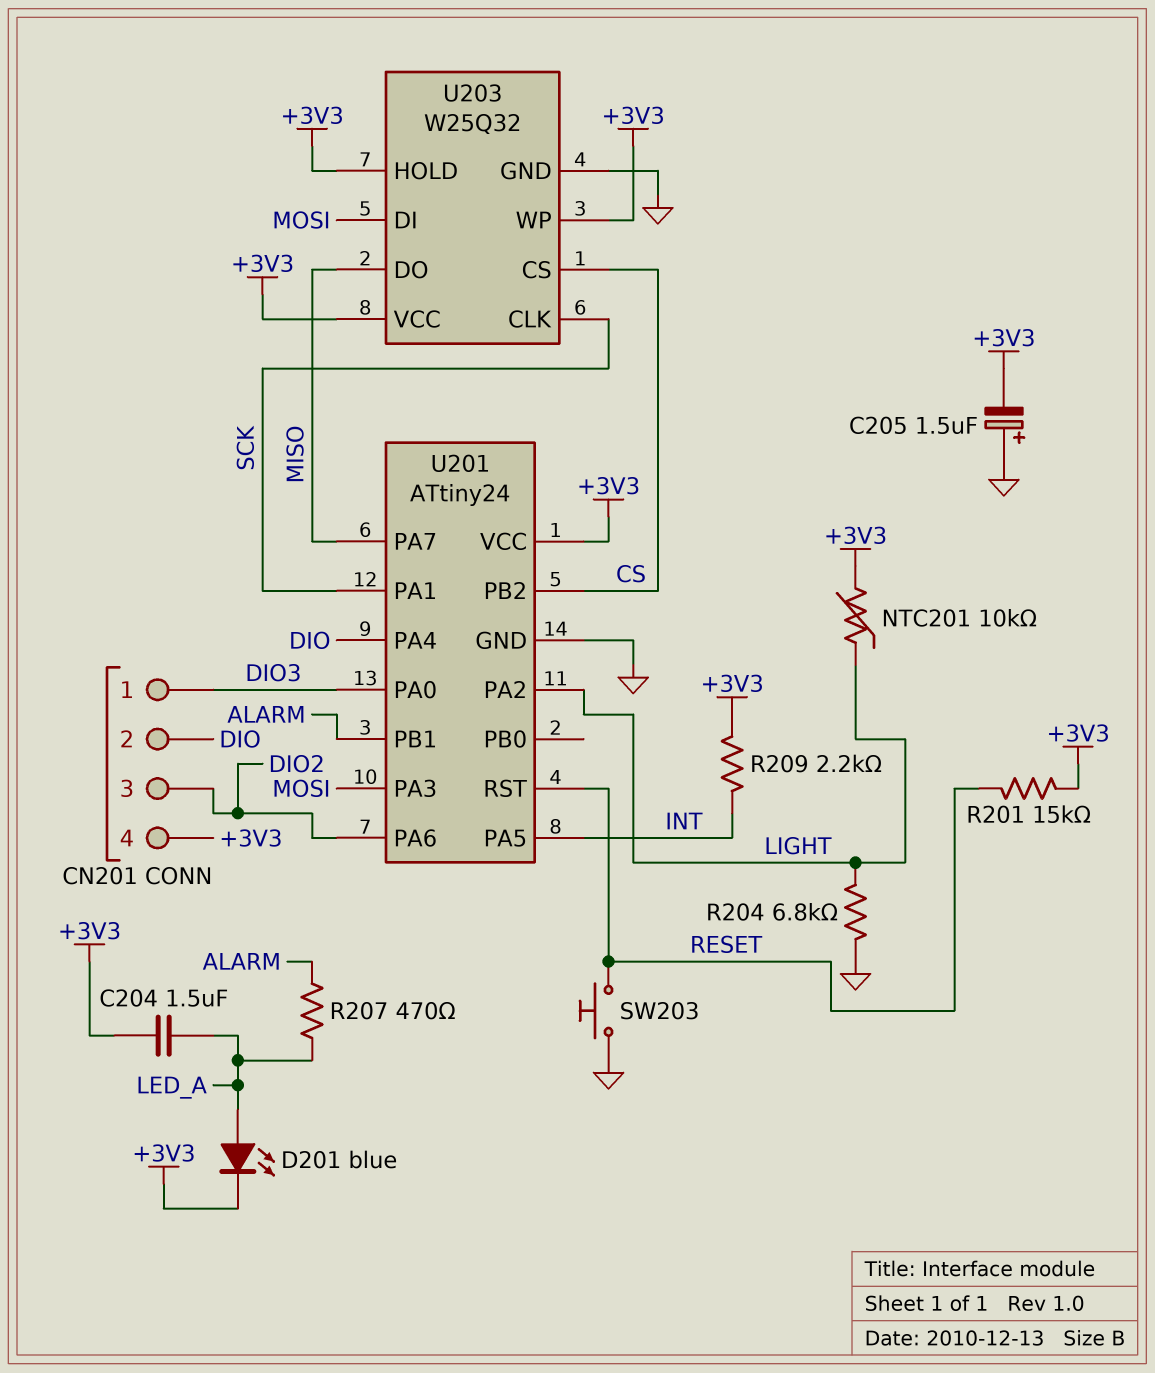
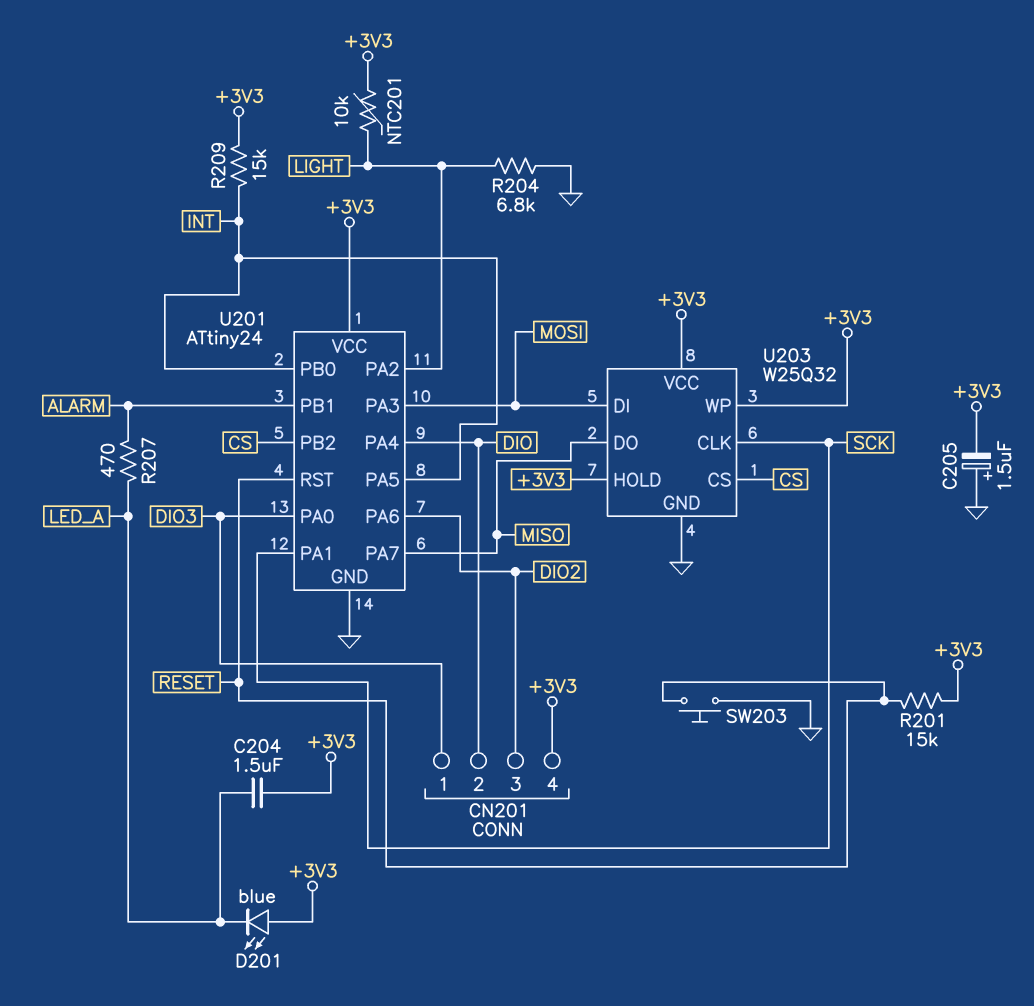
D201: LED blue (A LED_A, K +3V3) -> LED blue (A +3V3, K LED_A)
R209: 2.2k (+3V3, INT) -> 15k (+3V3, INT)
U201 pin PB0: none -> INT

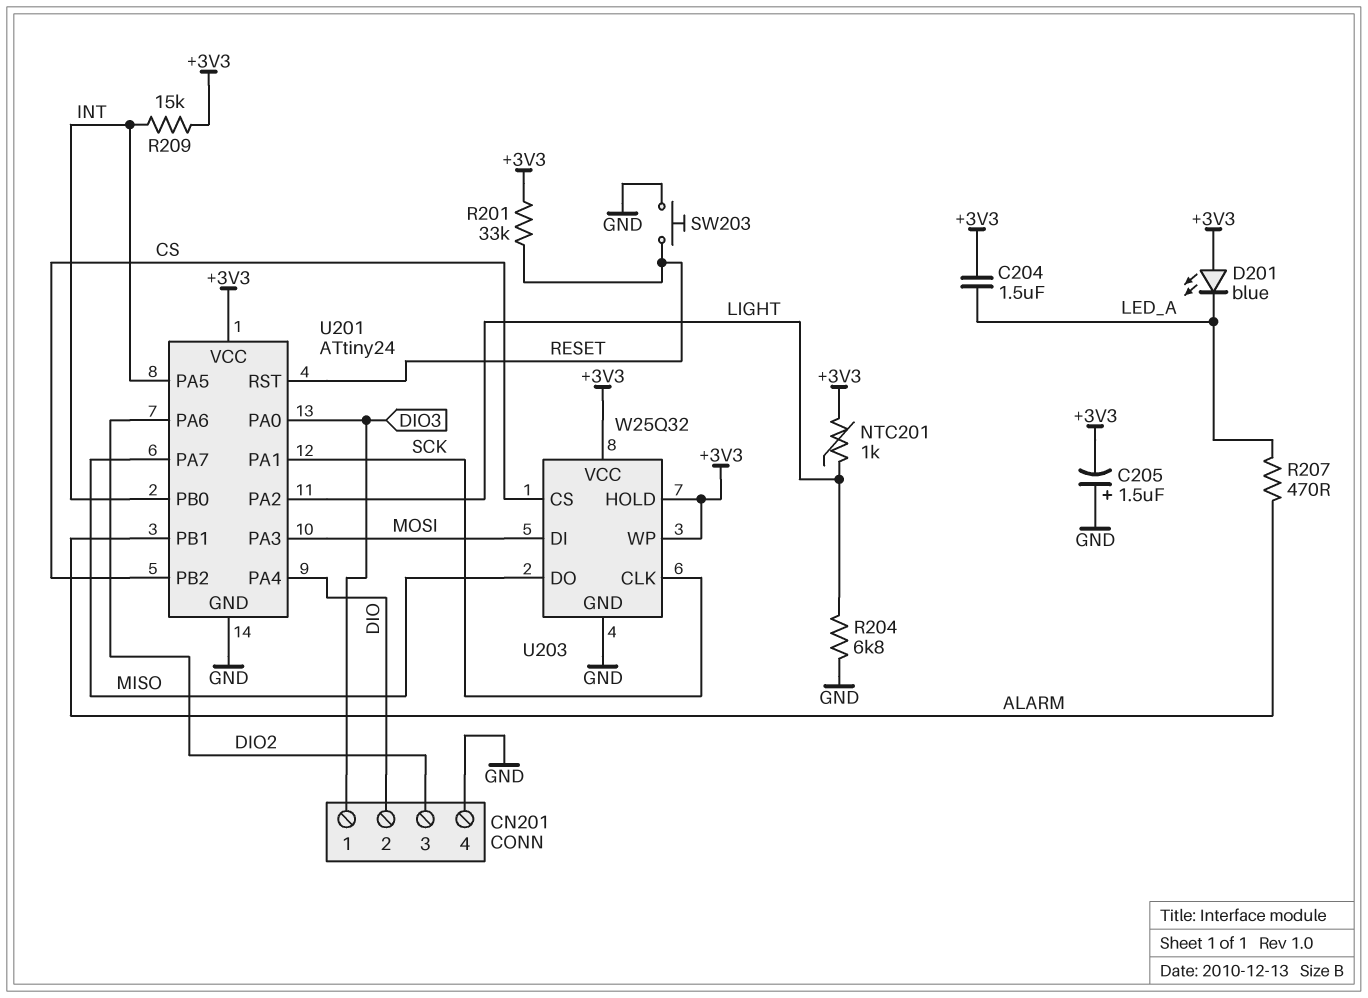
CN201 pin 4: +3V3 -> GND
NTC201: 10k (+3V3, LIGHT) -> 1k (+3V3, LIGHT)
R201: 15k (+3V3, RESET) -> 33k (+3V3, RESET)

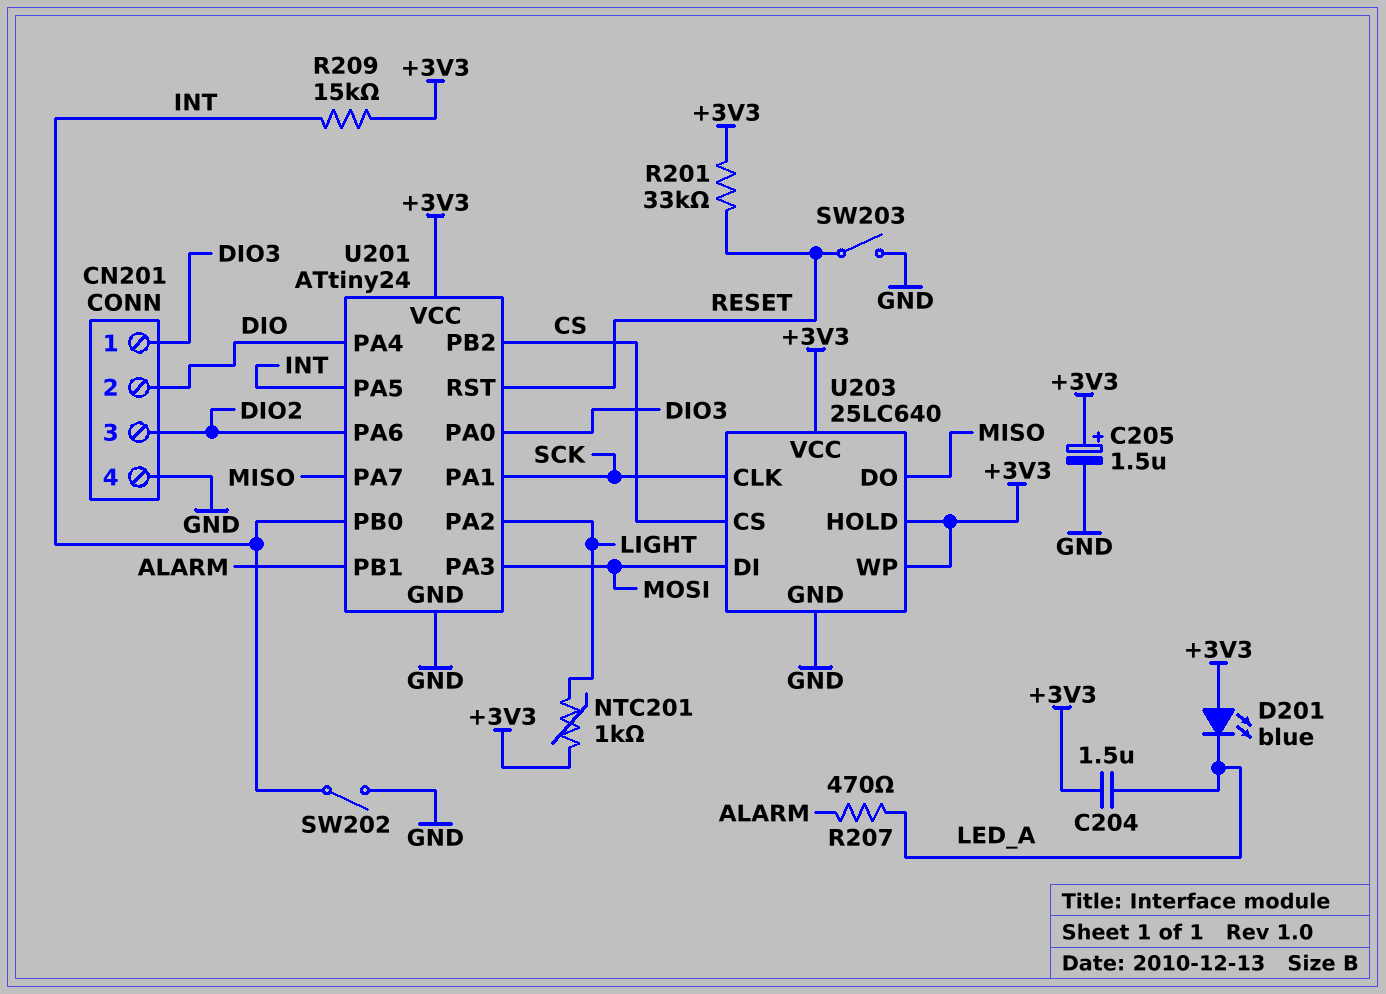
C205: 1.5uF (plus GND, minus +3V3) -> 1.5uF (plus +3V3, minus GND)
R204: 6.8k (GND, LIGHT) -> none
SW202: none -> switch (GND, INT)
SW203: button (GND, RESET) -> switch (GND, RESET)
U203: W25Q32 -> 25LC640

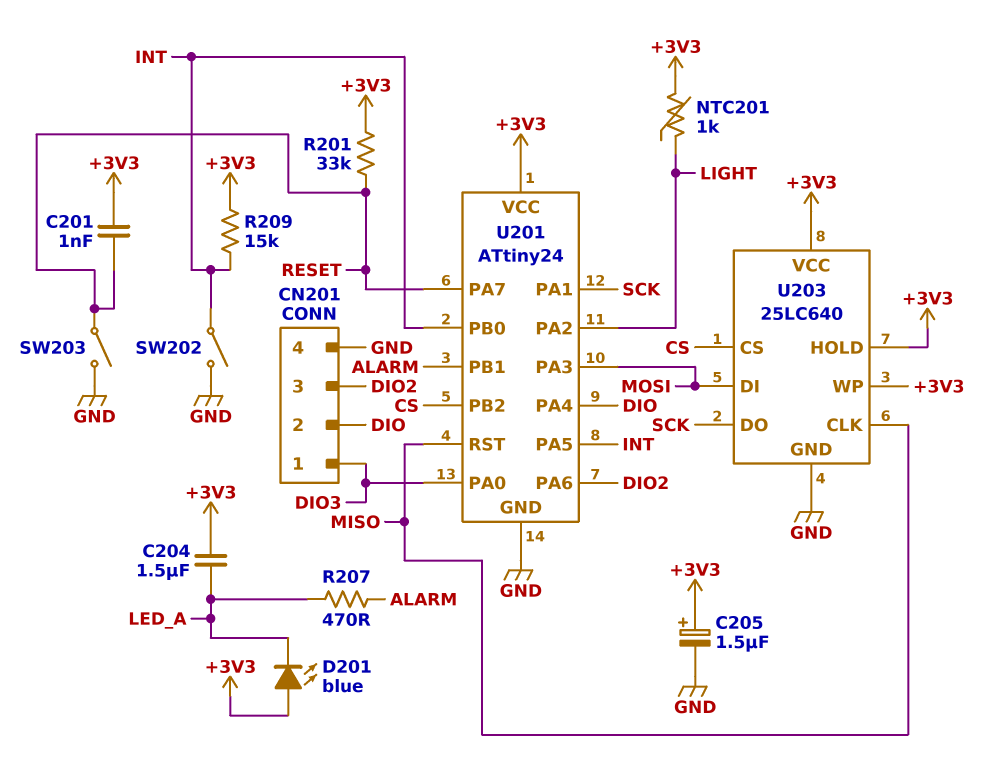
C201: none -> 1nF (+3V3, RESET)
U201 pin PA7: MISO -> RESET
U201 pin RST: RESET -> MISO
U203 pin CLK: SCK -> MISO
U203 pin DO: MISO -> SCK

